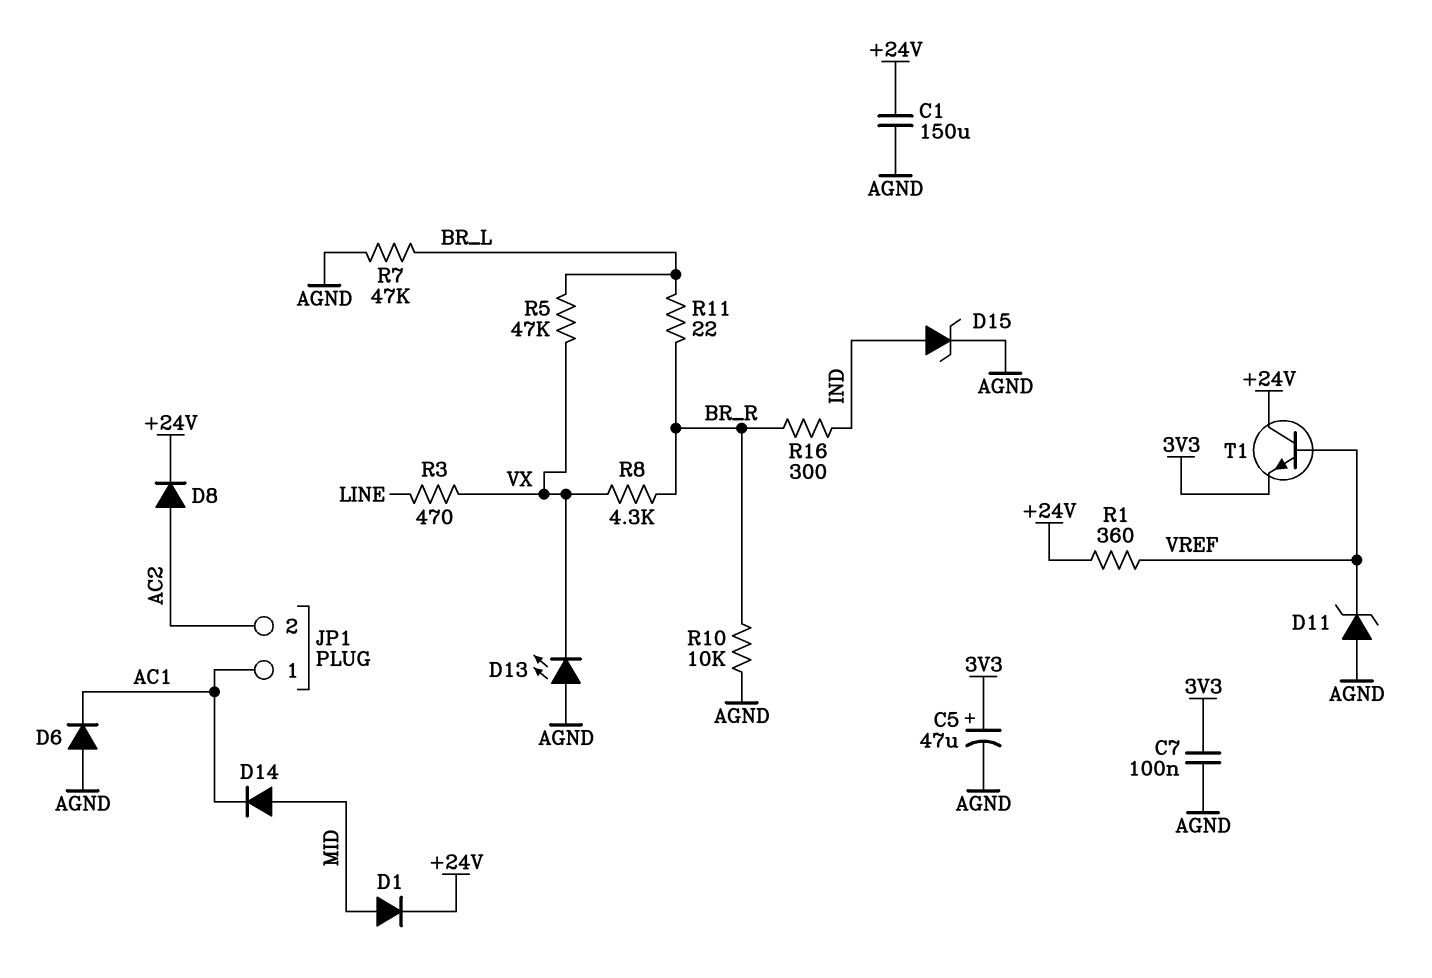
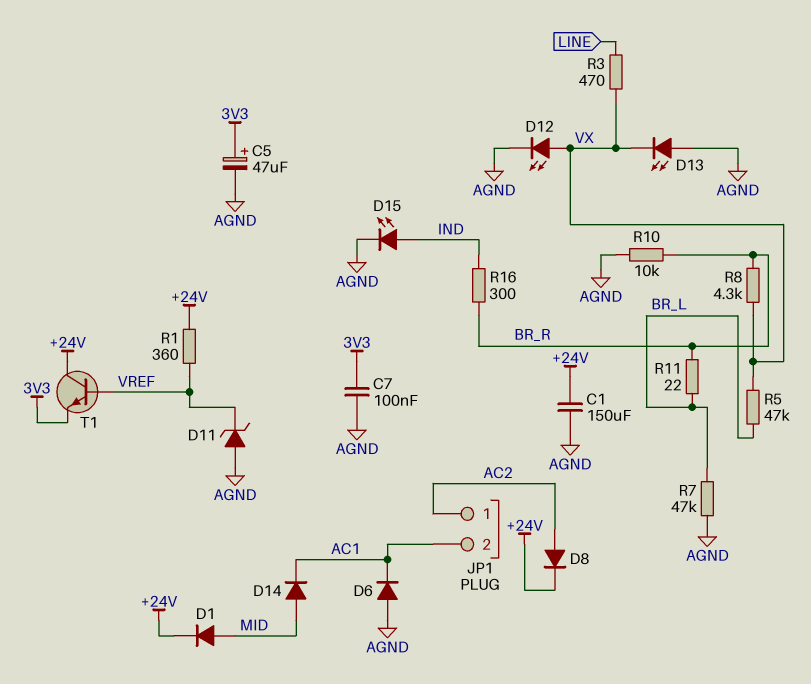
D12: none -> LED (A VX, K AGND)
D15: zener (A IND, K AGND) -> LED (A IND, K AGND)
JP1 pin 1: AC1 -> AC2
JP1 pin 2: AC2 -> AC1

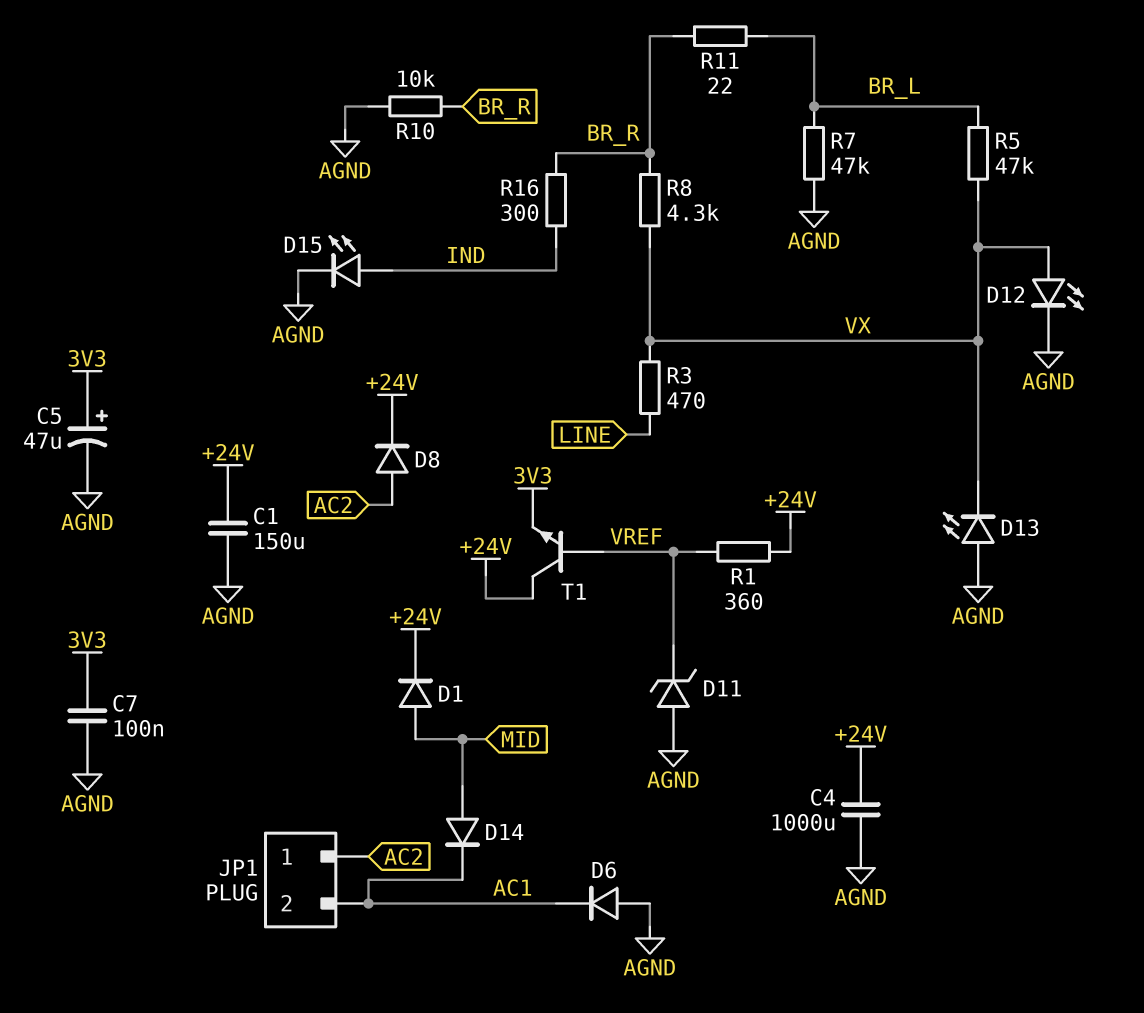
C4: none -> 1000uF (+24V, AGND)

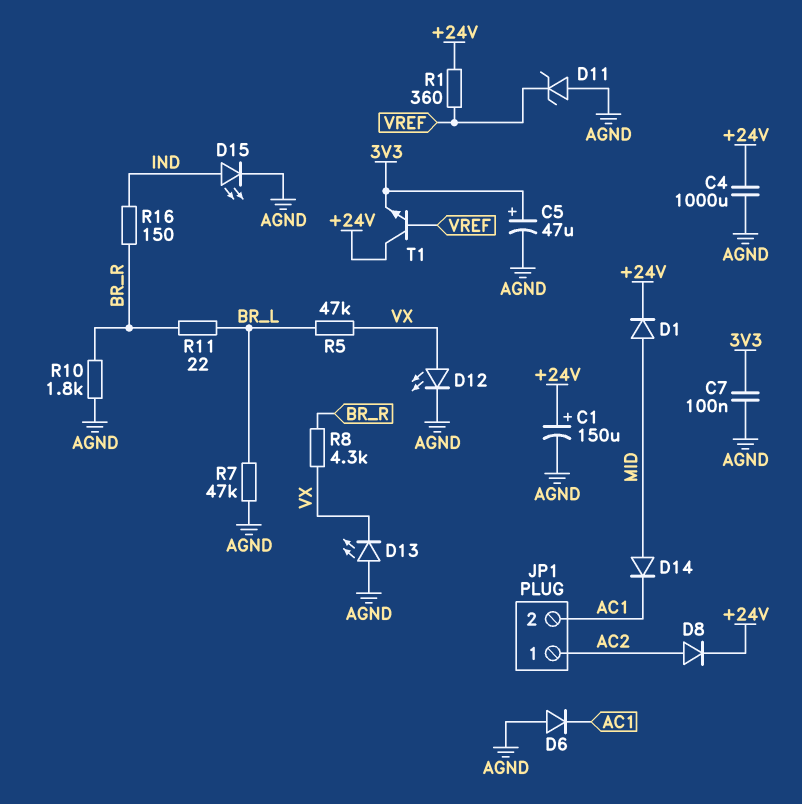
C1: 150uF (+24V, AGND) -> 150uF (plus +24V, minus AGND)
R3: 470 (LINE, VX) -> none
R10: 10k (AGND, BR_R) -> 1.8k (AGND, BR_R)
R16: 300 (BR_R, IND) -> 150 (BR_R, IND)

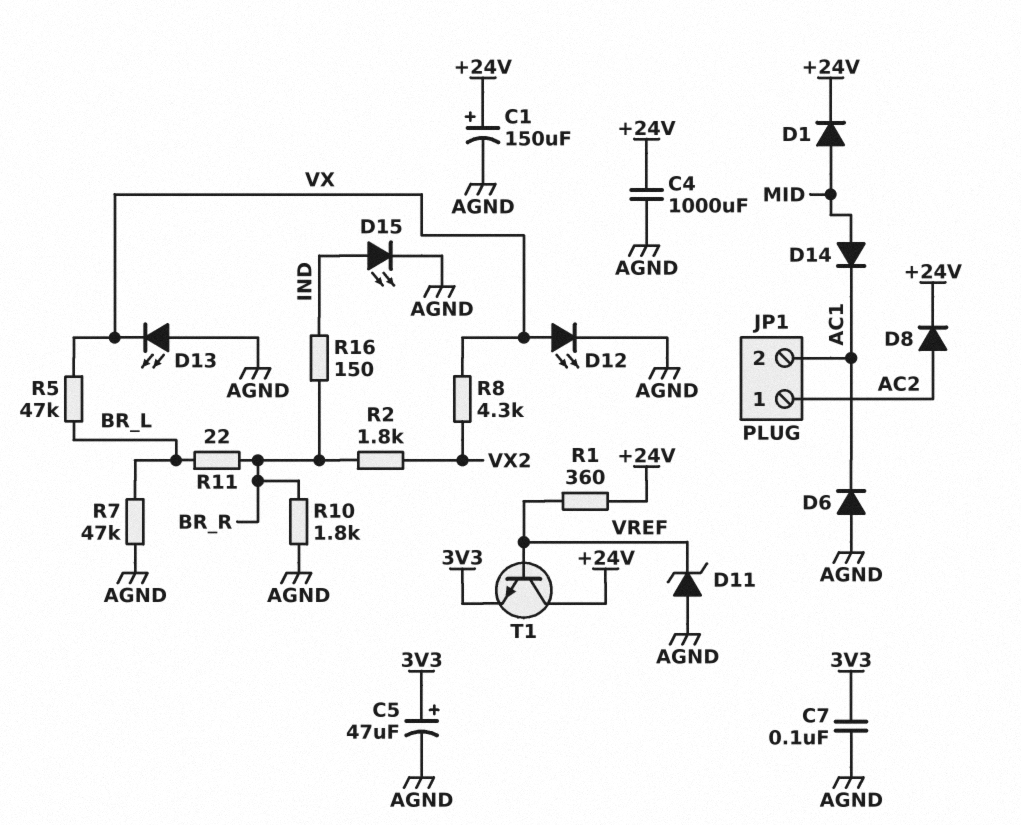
R2: none -> 1.8k (BR_R, VX2)
R8: 4.3k (BR_R, VX) -> 4.3k (VX, VX2)

